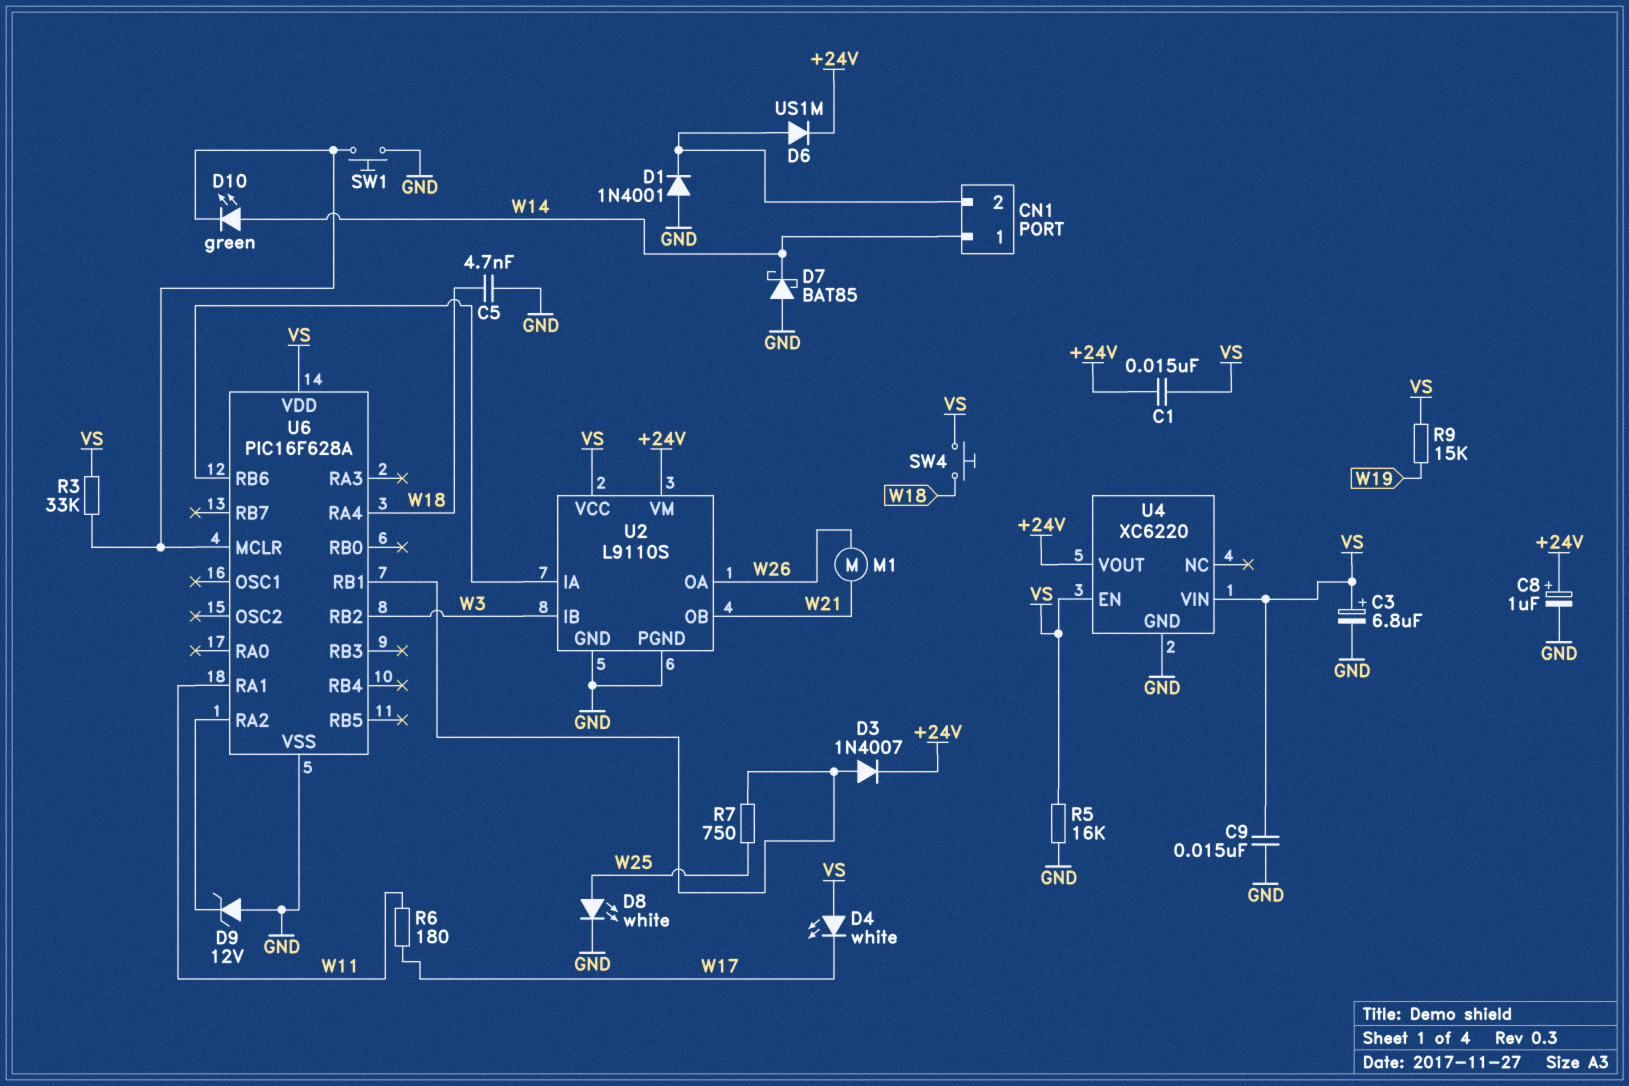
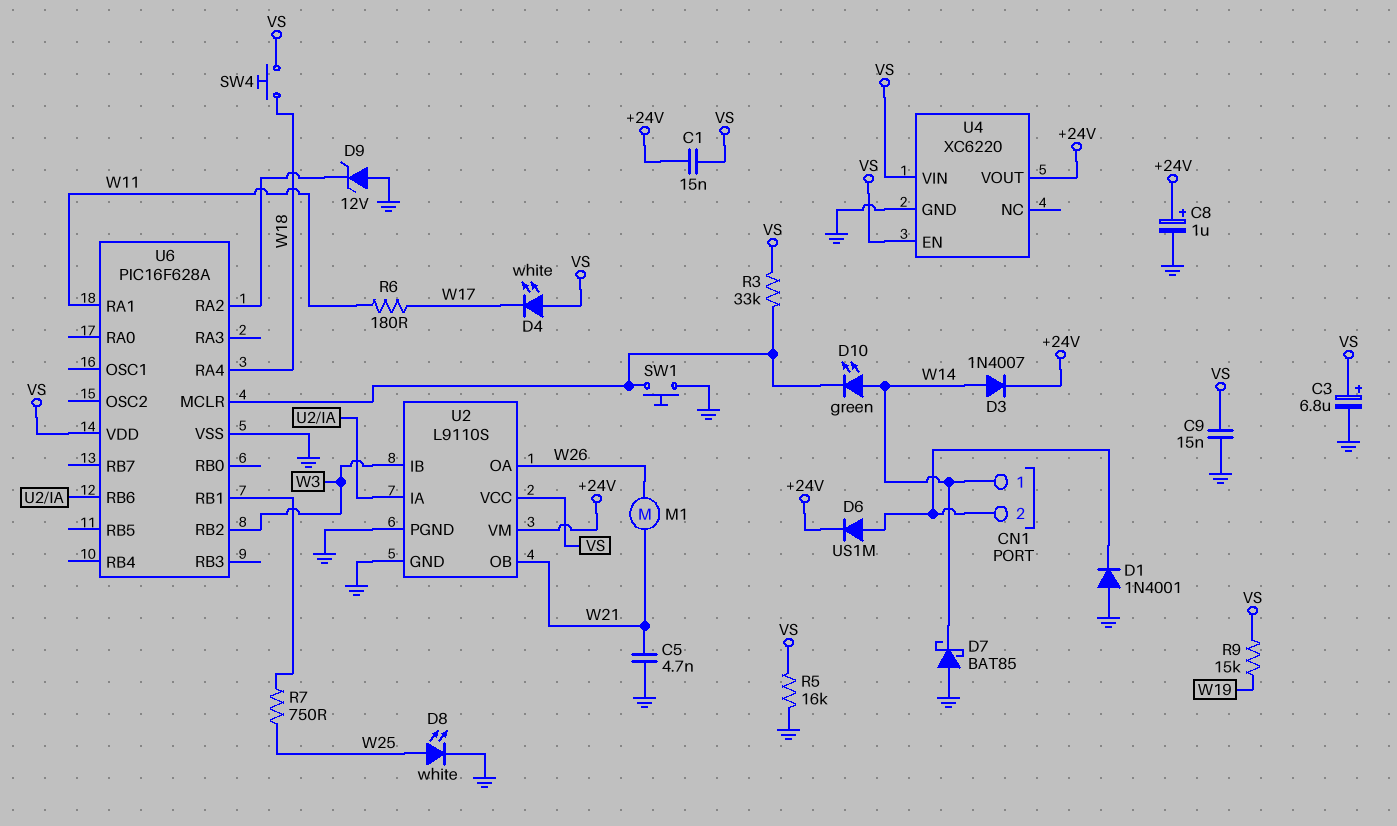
C5: 4.7nF (GND, W18) -> 4.7nF (GND, W21)
D3: diode 1N4007 (A U6/RB1, K +24V) -> diode 1N4007 (A W14, K +24V)

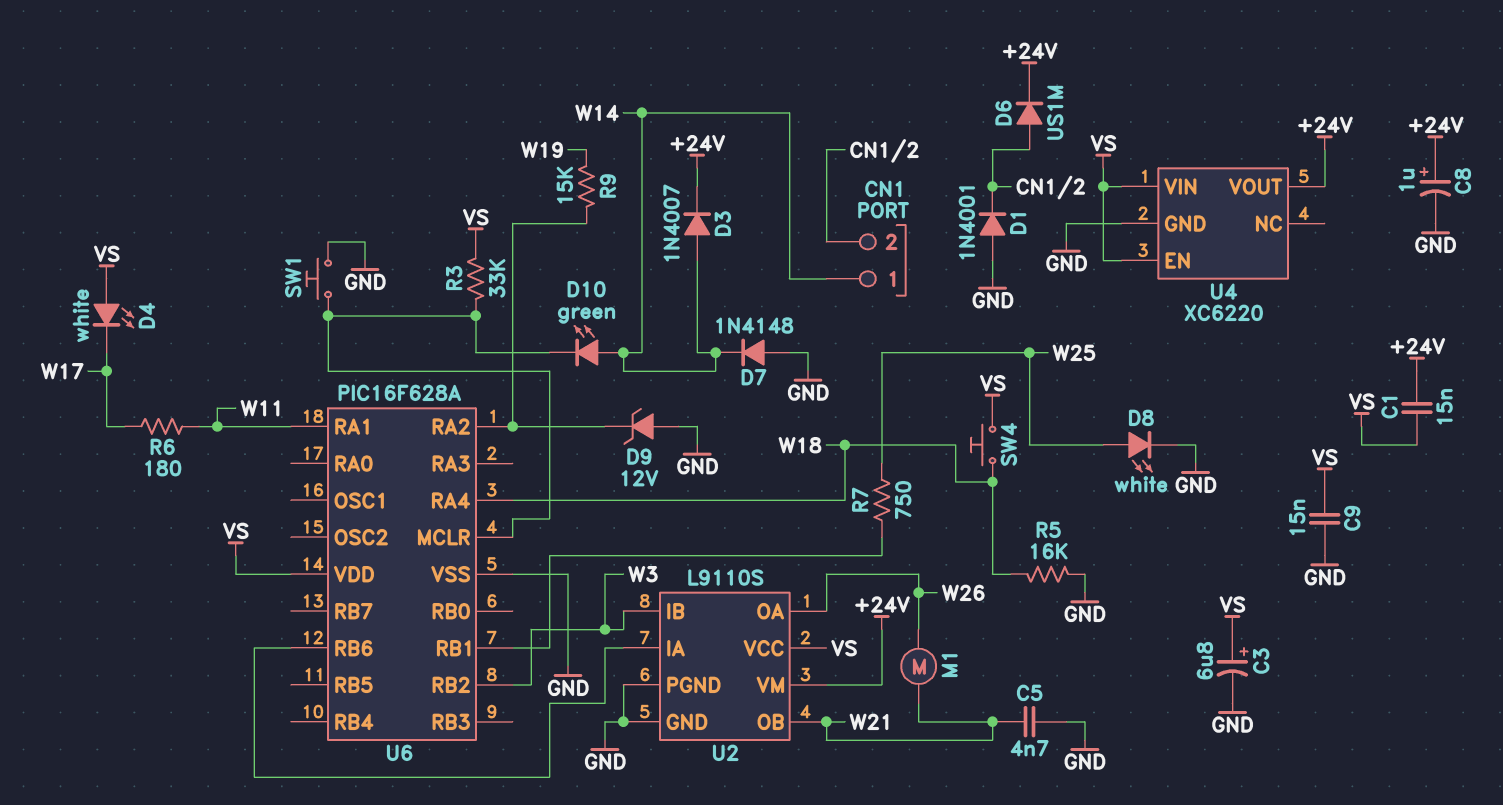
D7: schottky BAT85 (A GND, K W14) -> diode 1N4148 (A GND, K W14)
R5: 16k (GND, VS) -> 16k (GND, W18)
R9: 15k (VS, W19) -> 15k (U6/RA2, W19)

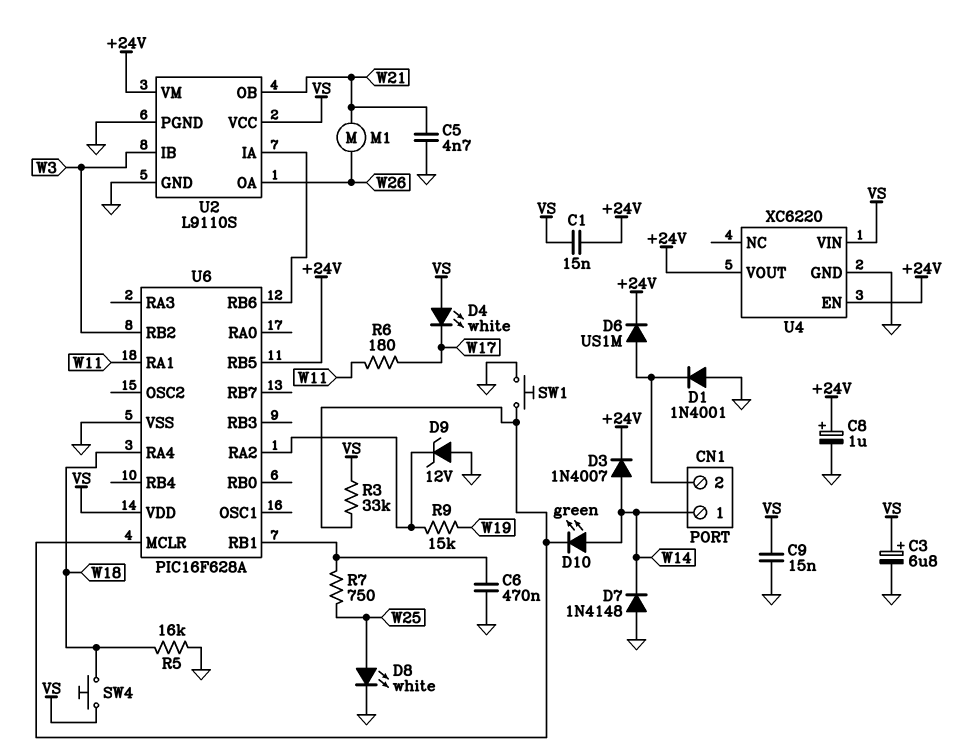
C6: none -> 470nF (GND, U6/RB1)
U4 pin EN: VS -> +24V
U6 pin RB5: none -> +24V

